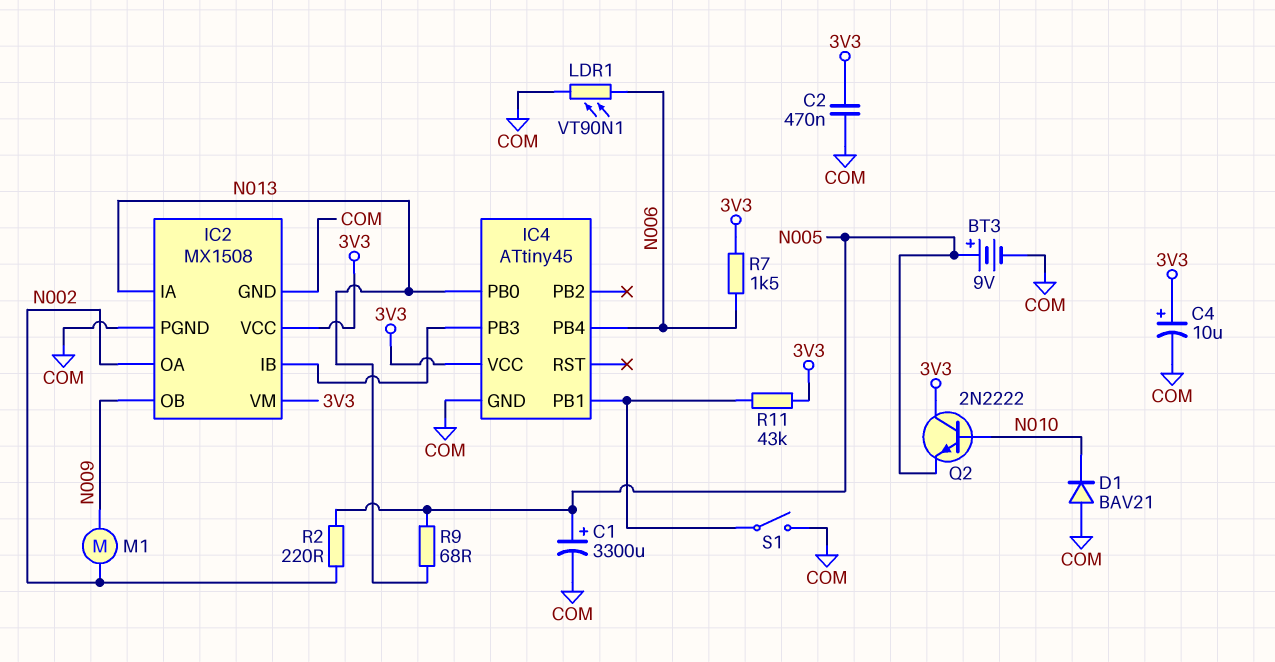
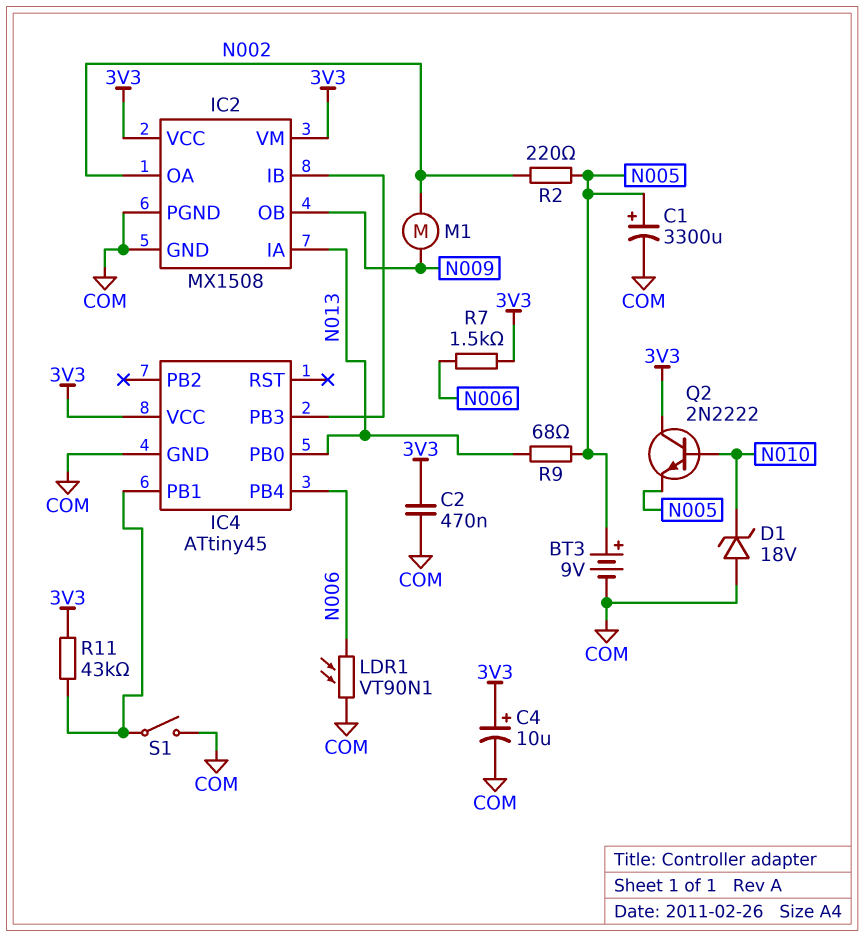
D1: diode BAV21 (A COM, K N010) -> zener 18V (A COM, K N010)

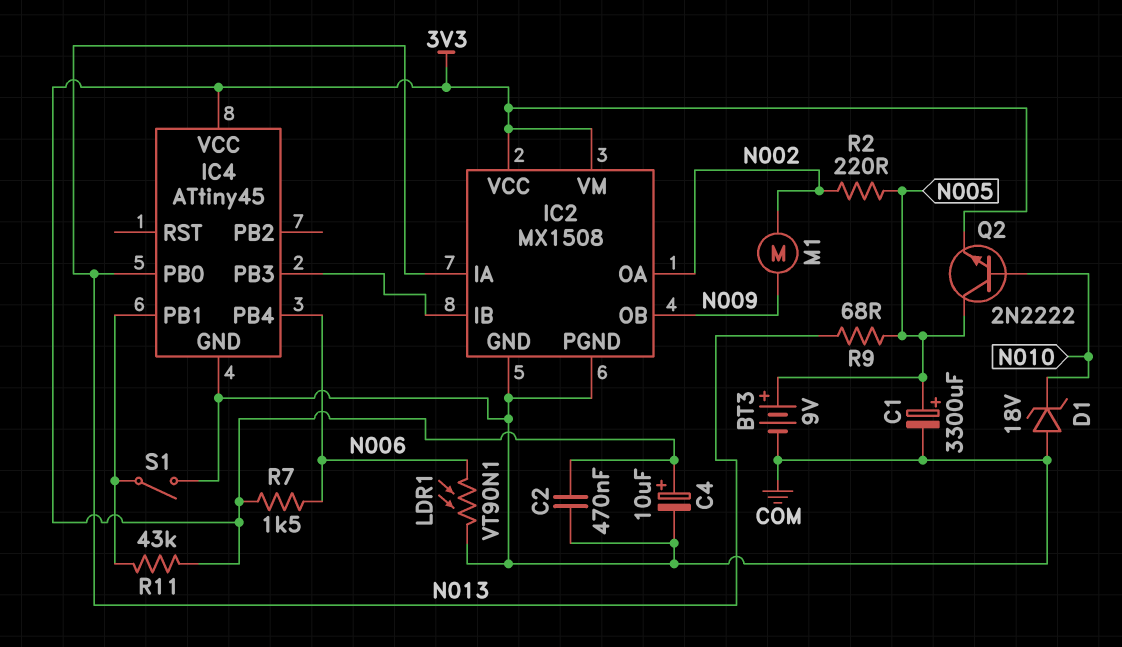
Q2: NPN 2N2222 (B N010, C 3V3, E N005) -> NPN 2N2222 (B N010, C N005, E 3V3)

